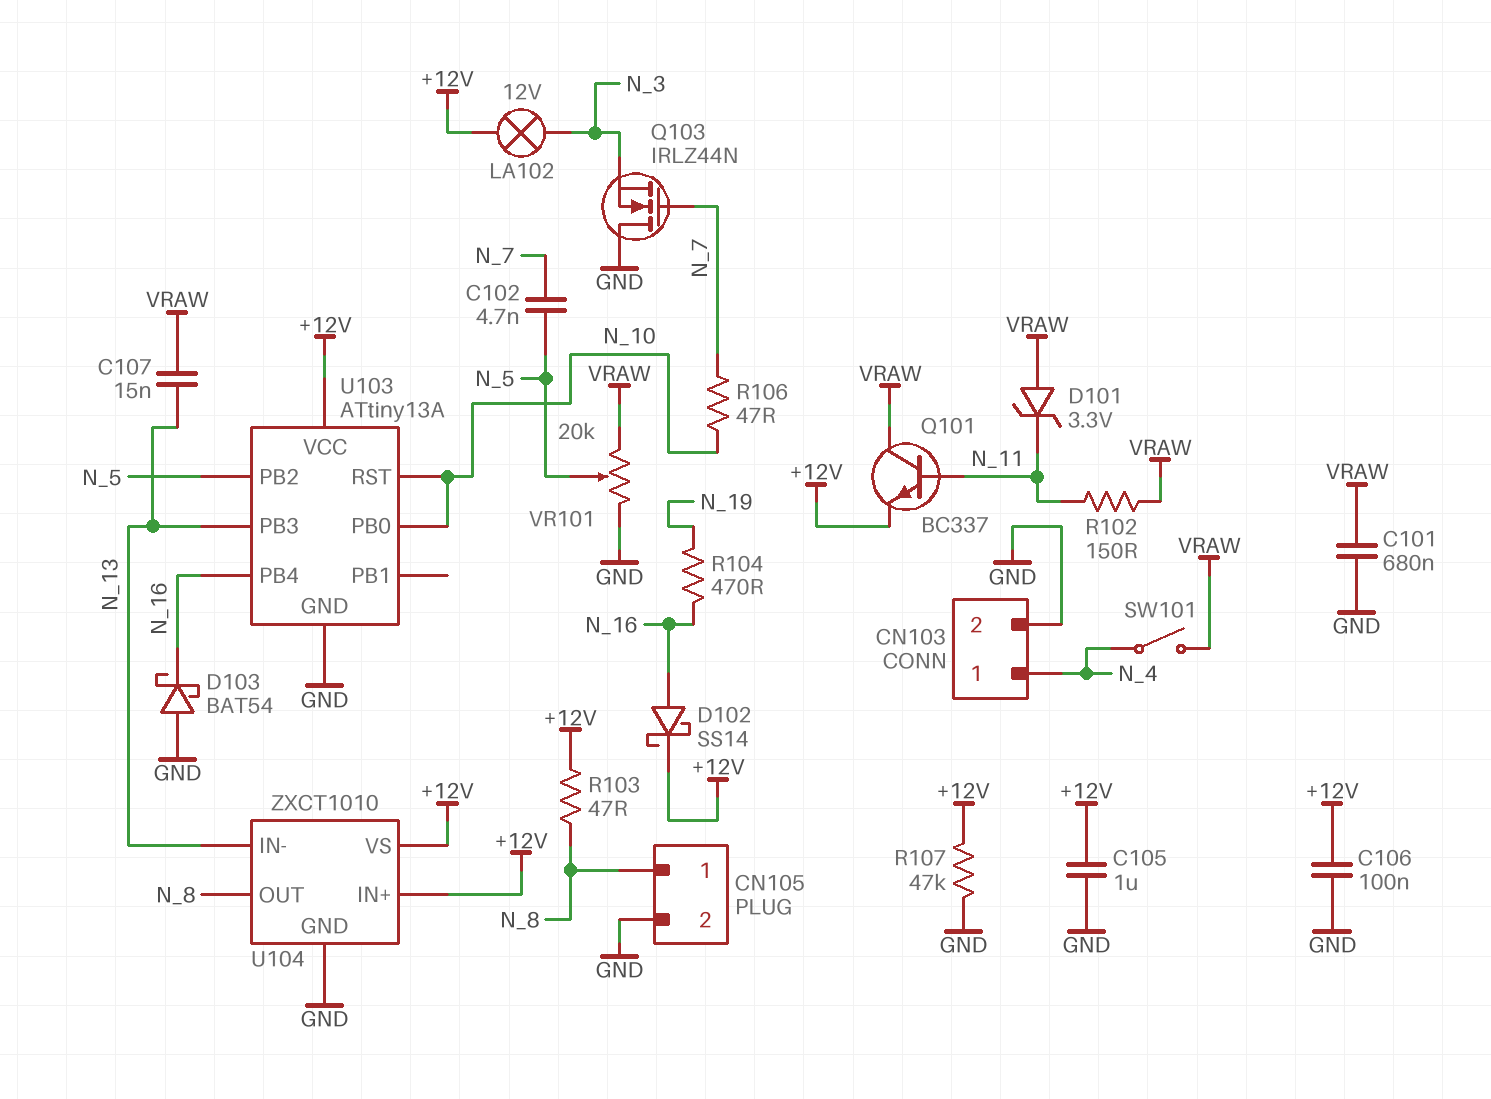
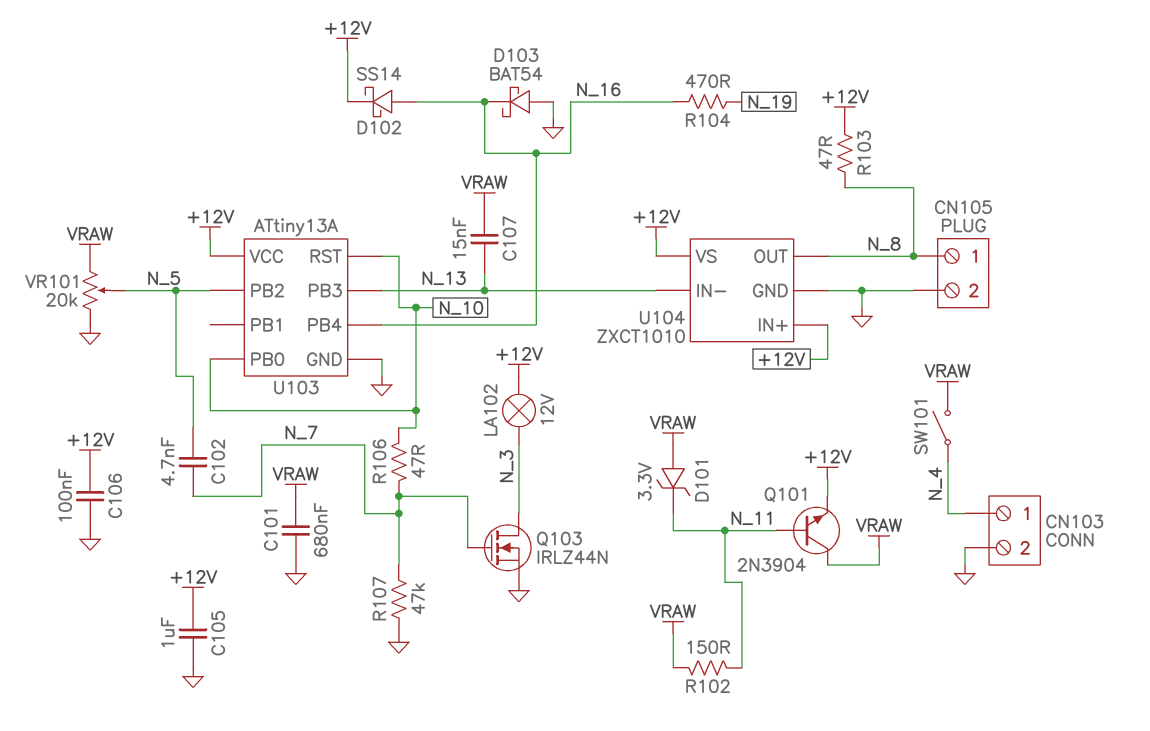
Q101: NPN BC337 (B N_11, C VRAW, E +12V) -> NPN 2N3904 (B N_11, C VRAW, E +12V)
Q103: NMOS IRLZ44N (G N_7, D GND, S N_3) -> NMOS IRLZ44N (G N_7, D N_3, S GND)
R107: 47k (+12V, GND) -> 47k (GND, N_7)

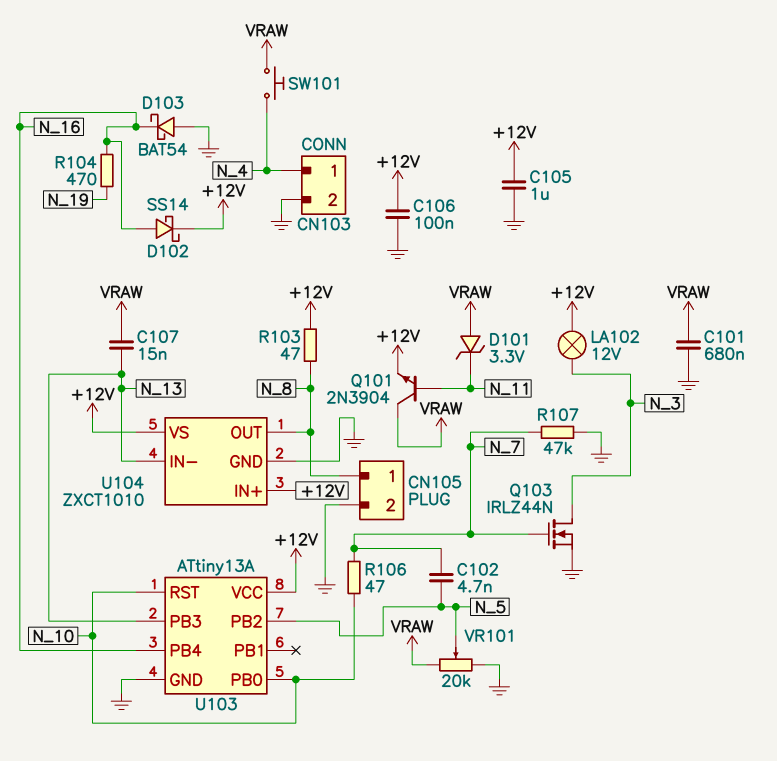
R102: 150 (N_11, VRAW) -> none
SW101: switch (N_4, VRAW) -> button (N_4, VRAW)

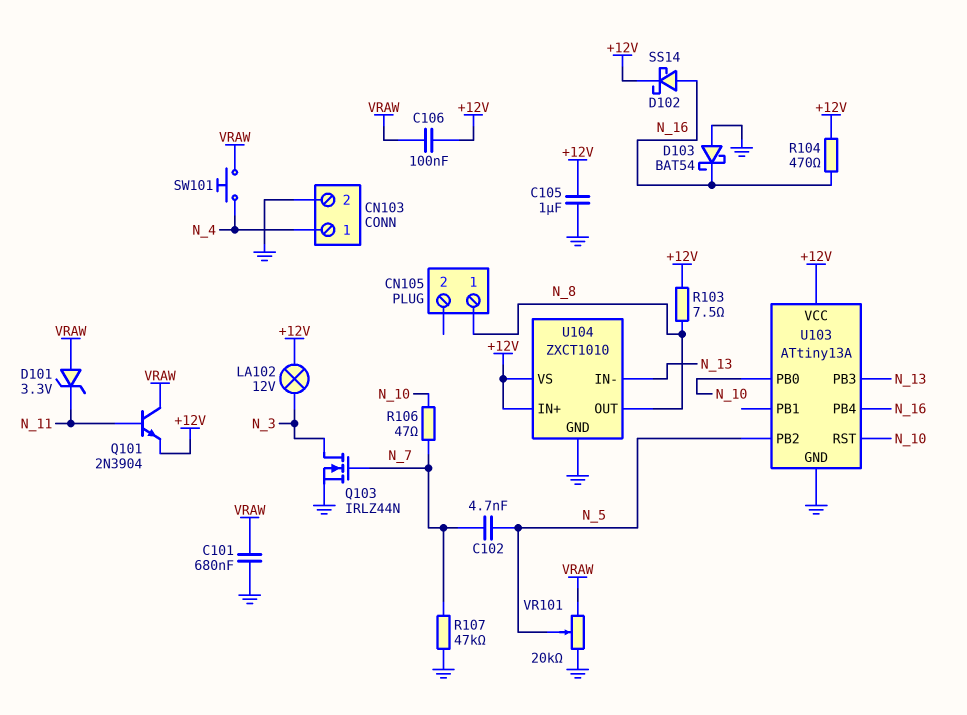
C106: 100nF (+12V, GND) -> 100nF (+12V, VRAW)
C107: 15nF (N_13, VRAW) -> none
CN105 pin 2: GND -> none
R103: 47 (+12V, N_8) -> 7.5 (+12V, N_8)
R104: 470 (N_16, N_19) -> 470 (+12V, N_16)

